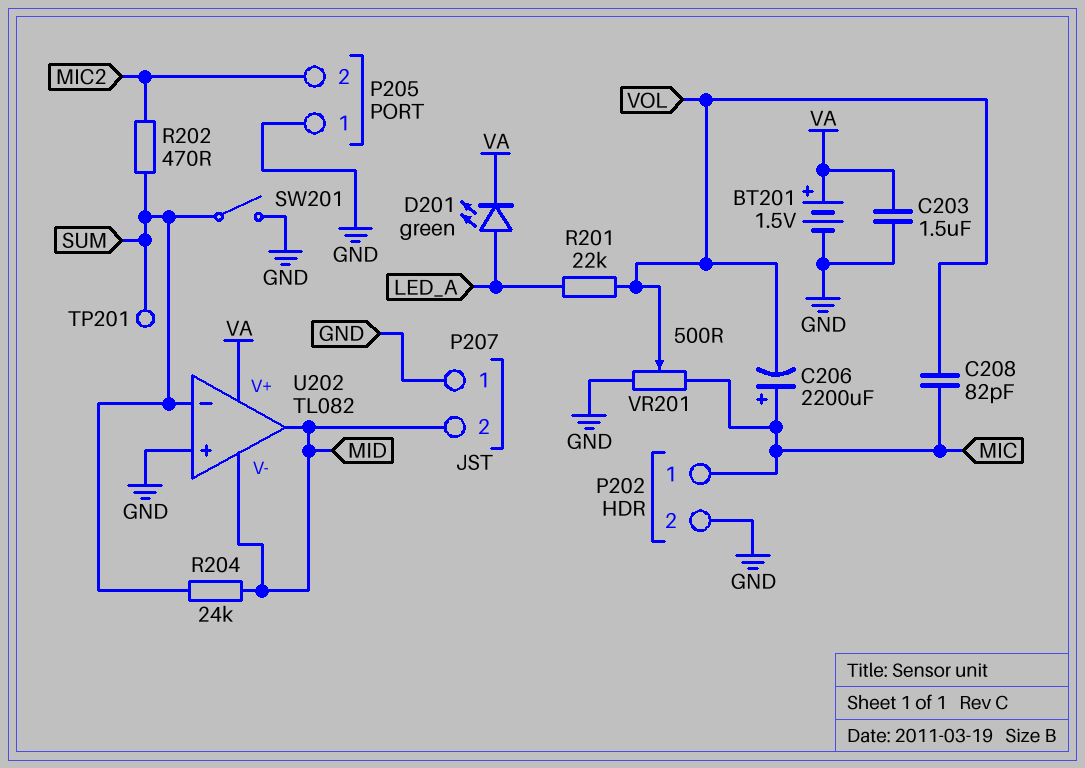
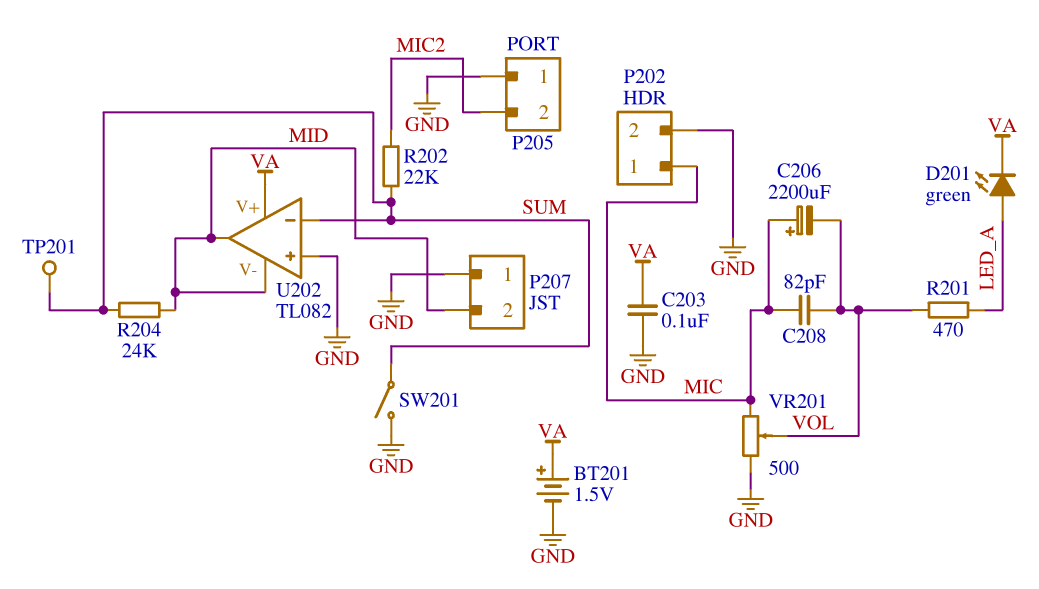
C203: 1.5uF (GND, VA) -> 100nF (GND, VA)
R201: 22k (LED_A, VOL) -> 470 (LED_A, VOL)
R202: 470 (MIC2, SUM) -> 22k (MIC2, SUM)

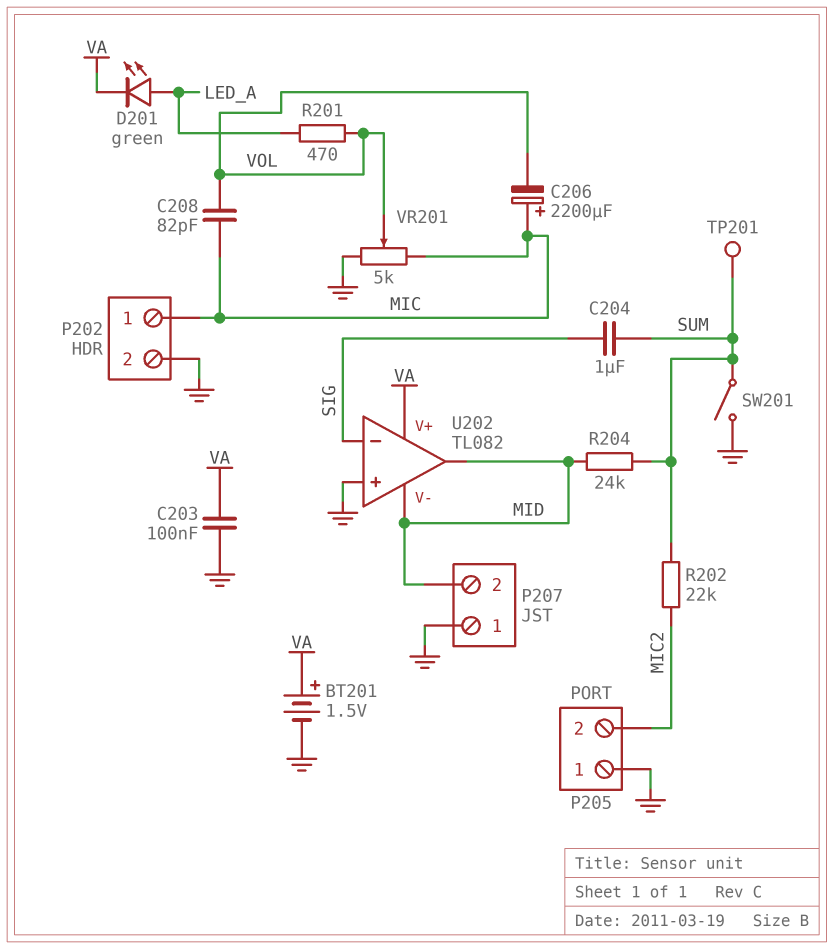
C204: none -> 1uF (SIG, SUM)
U202 pin in-: SUM -> SIG
VR201: 500 (GND, MIC, wiper VOL) -> 5k (GND, MIC, wiper VOL)

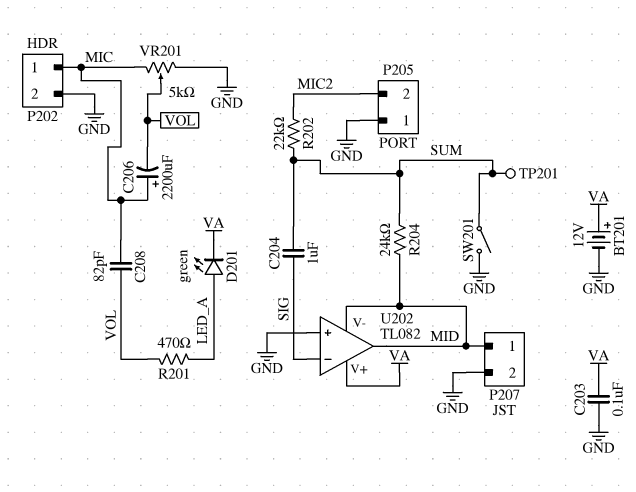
BT201: 1.5V (plus VA, minus GND) -> 12V (plus VA, minus GND)
P207 pin 1: GND -> MID
P207 pin 2: MID -> GND

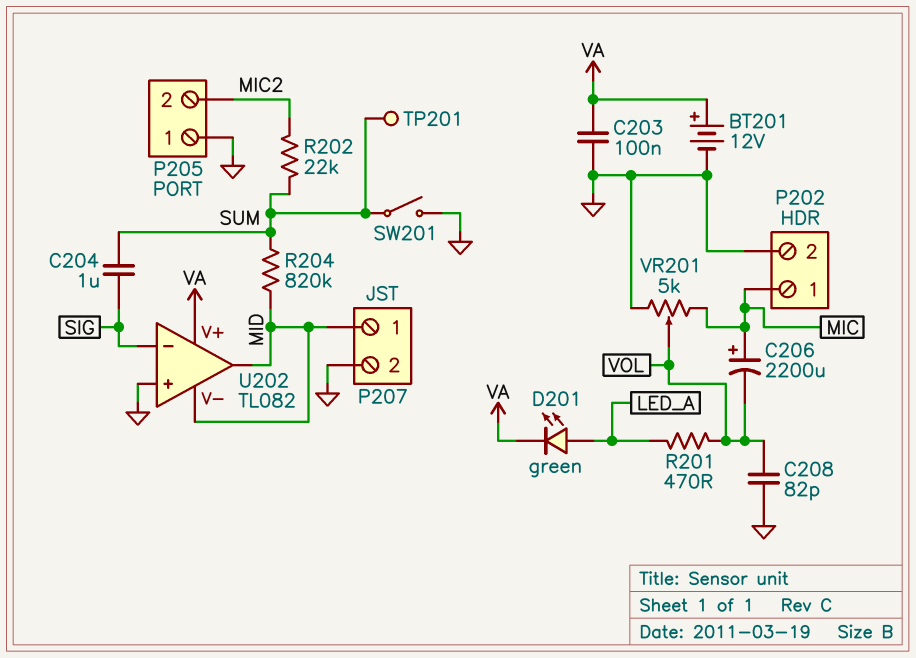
C208: 82pF (MIC, VOL) -> 82pF (GND, VOL)
R204: 24k (MID, SUM) -> 820k (MID, SUM)

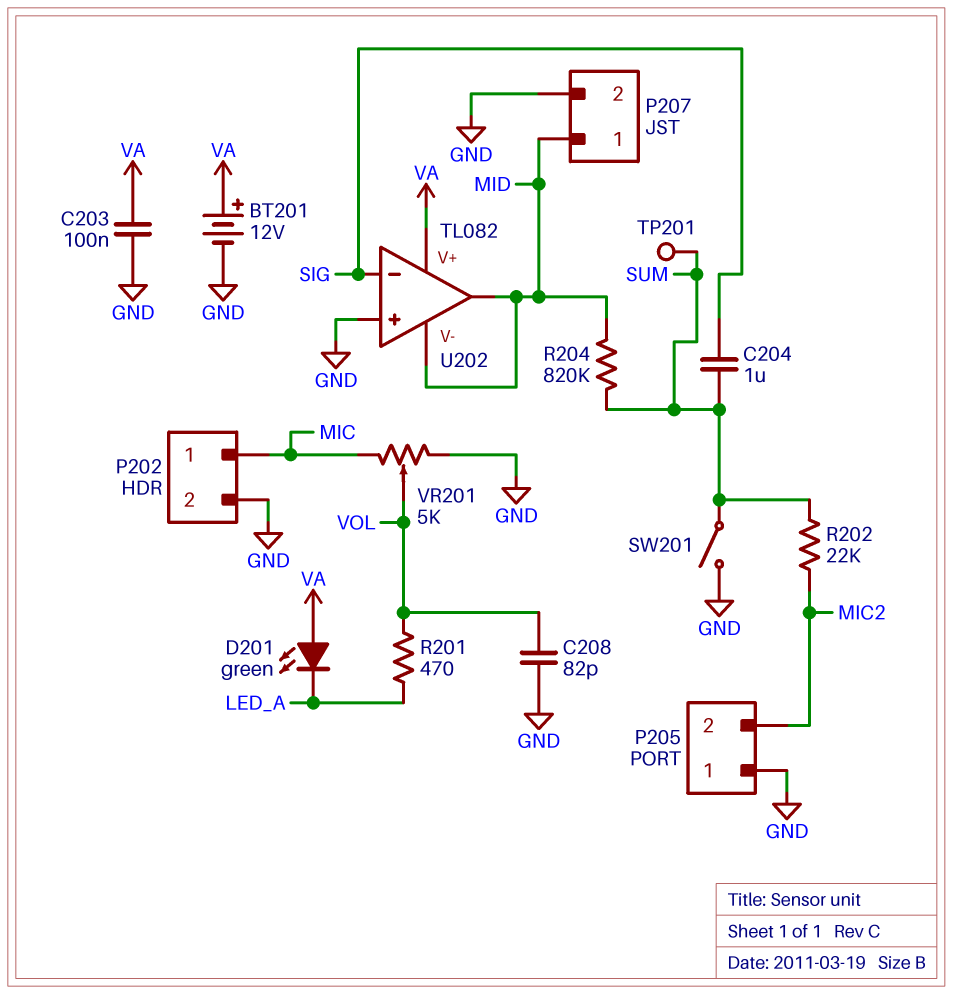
C206: 2200uF (plus MIC, minus VOL) -> none
D201: LED green (A LED_A, K VA) -> LED green (A VA, K LED_A)

